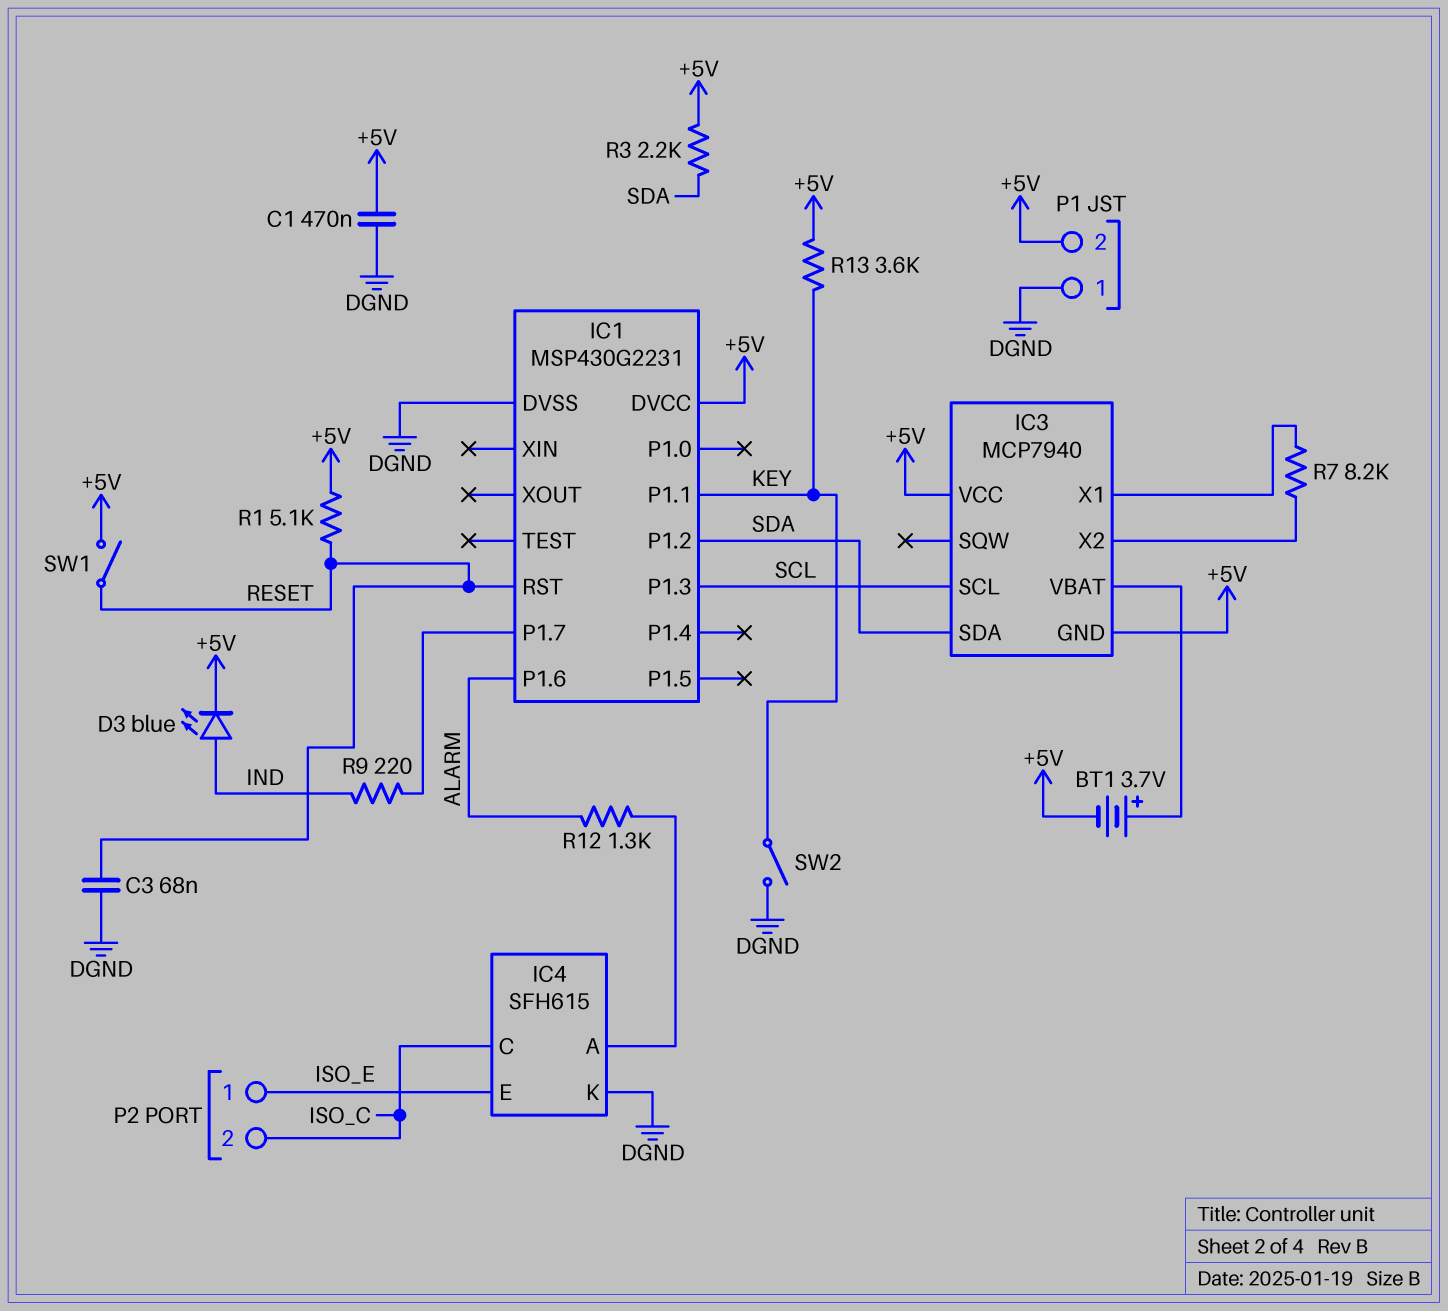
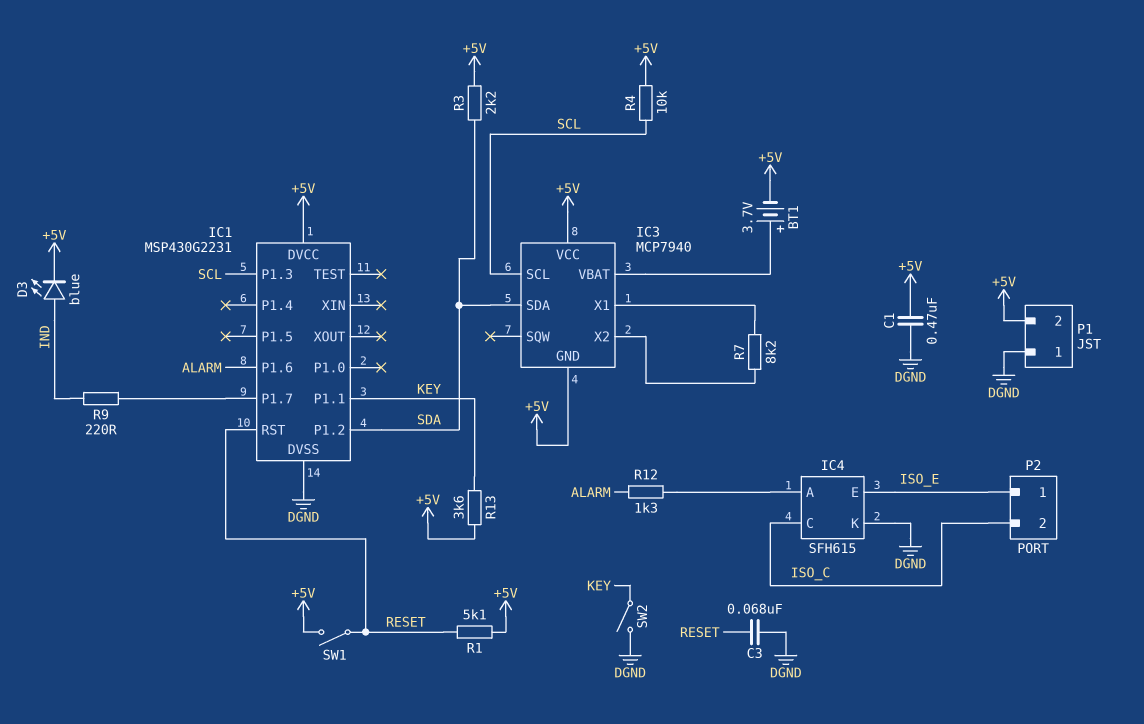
R4: none -> 10k (+5V, SCL)

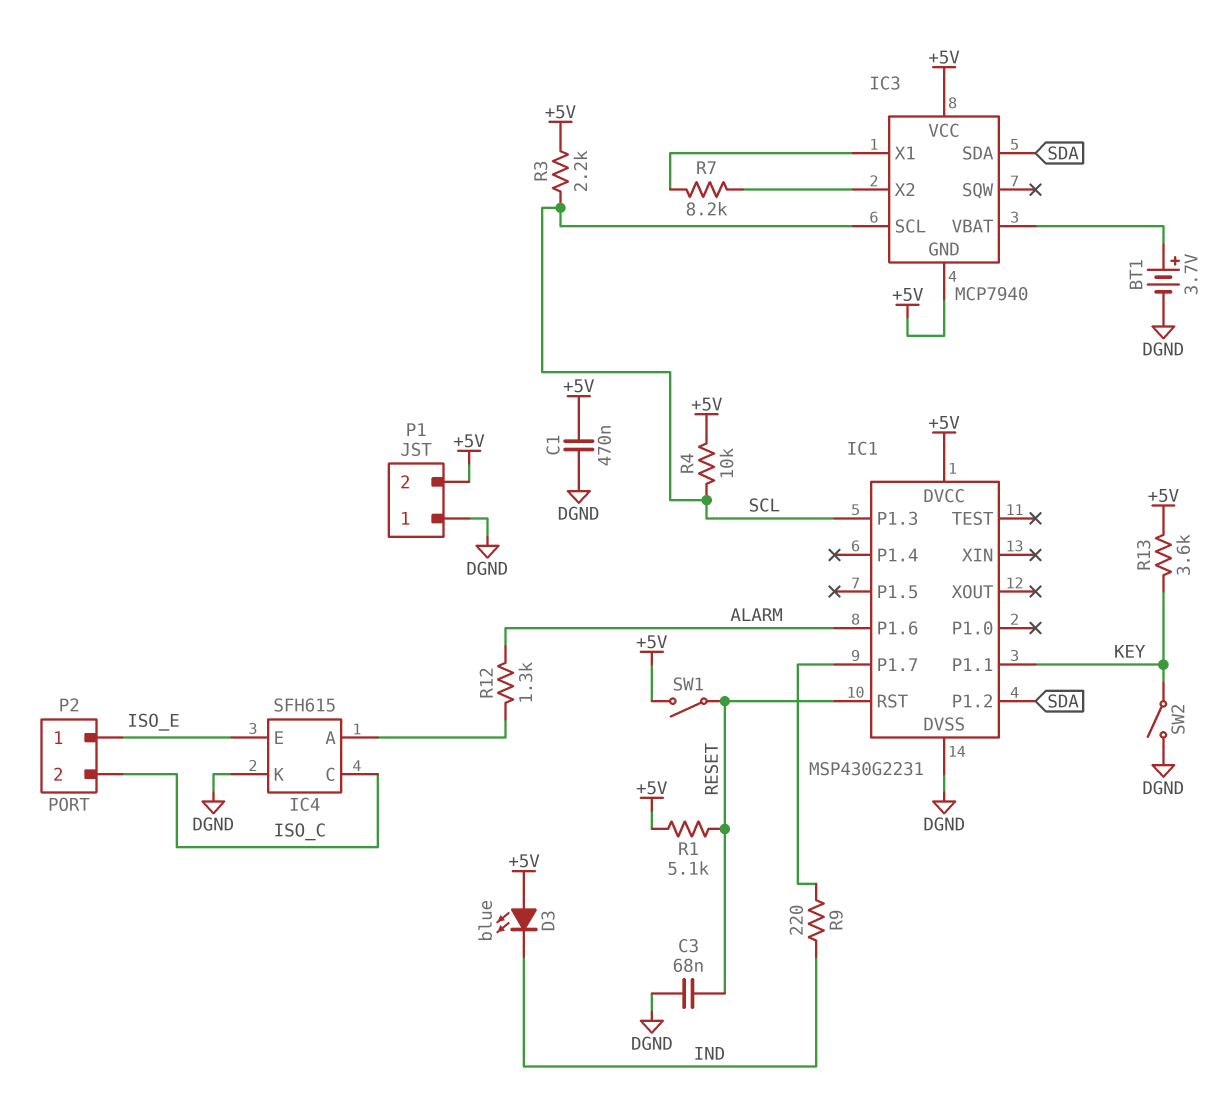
BT1: 3.7V (plus IC3/VBAT, minus +5V) -> 3.7V (plus IC3/VBAT, minus DGND)
D3: LED blue (A IND, K +5V) -> LED blue (A +5V, K IND)
R3: 2.2k (+5V, SDA) -> 2.2k (+5V, SCL)

